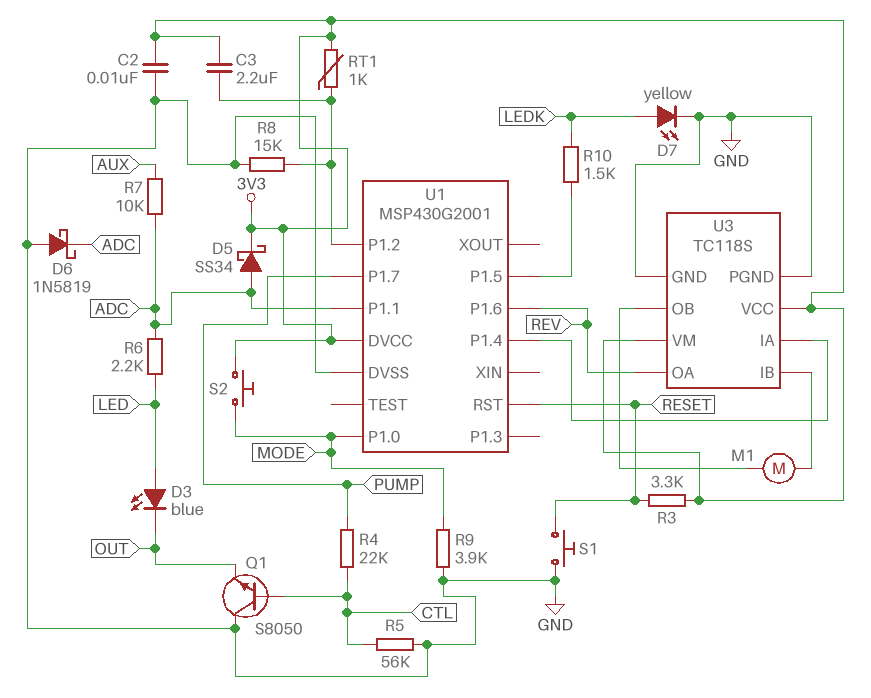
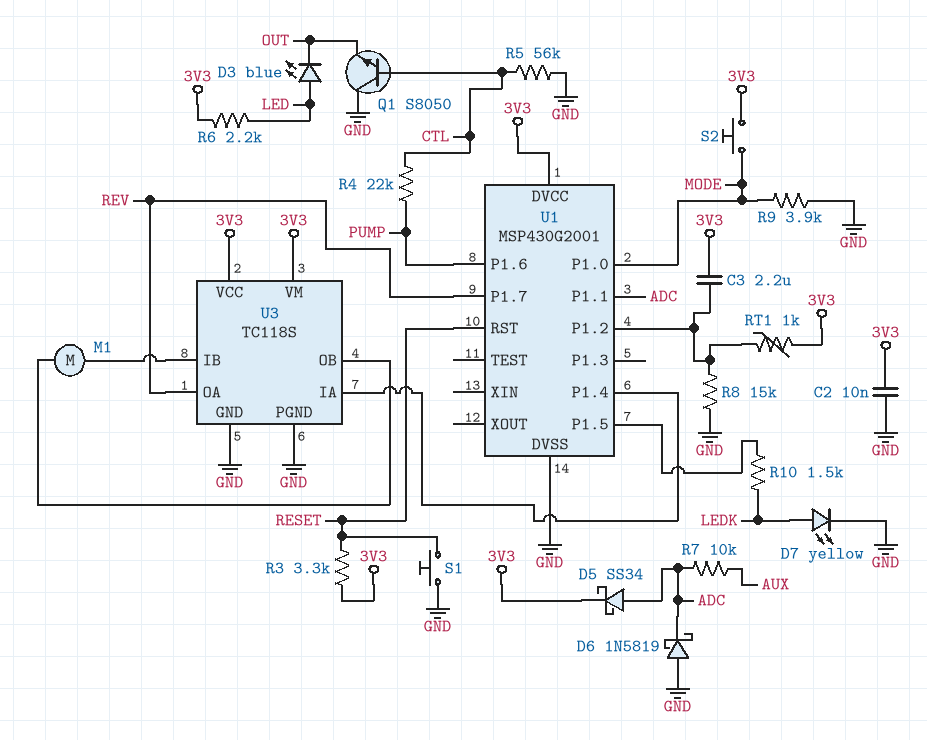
R6: 2.2k (ADC, LED) -> 2.2k (3V3, LED)
U1 pin P1.6: REV -> PUMP
U1 pin P1.7: PUMP -> REV

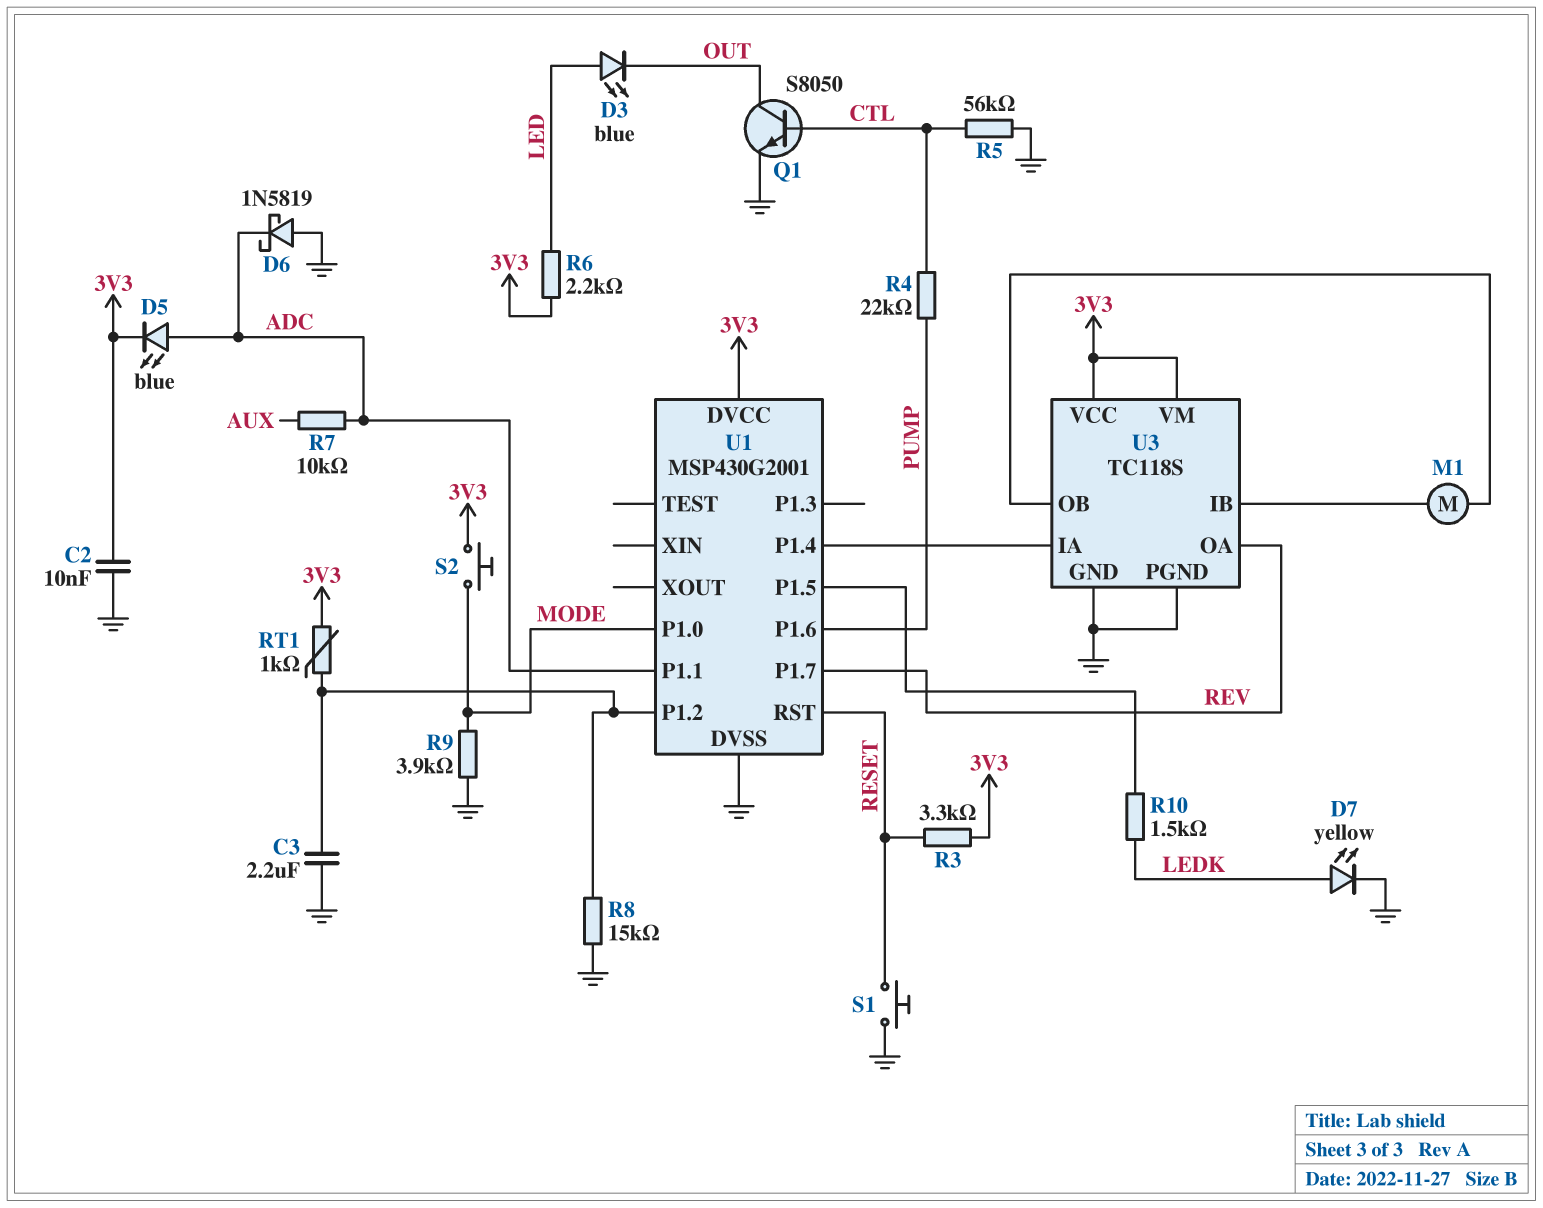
C3: 2.2uF (3V3, U1/P1.2) -> 2.2uF (GND, U1/P1.2)
D5: schottky SS34 (A ADC, K 3V3) -> LED blue (A ADC, K 3V3)
Q1: NPN S8050 (B CTL, C GND, E OUT) -> NPN S8050 (B CTL, C OUT, E GND)

